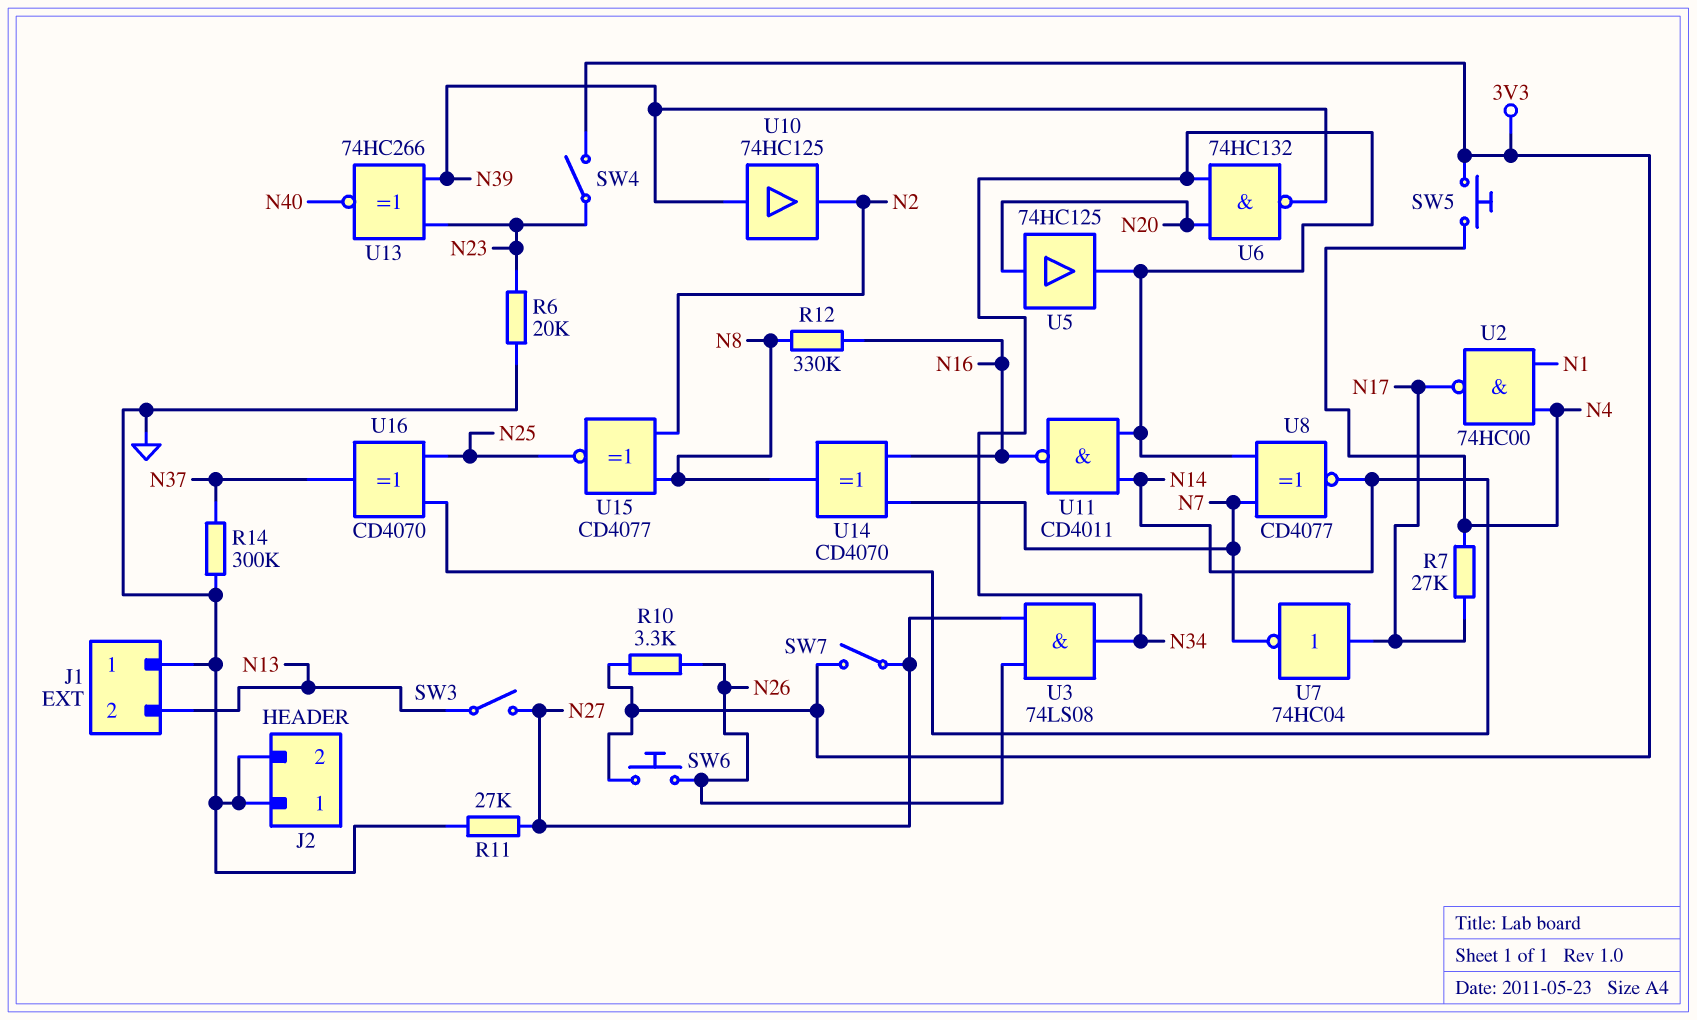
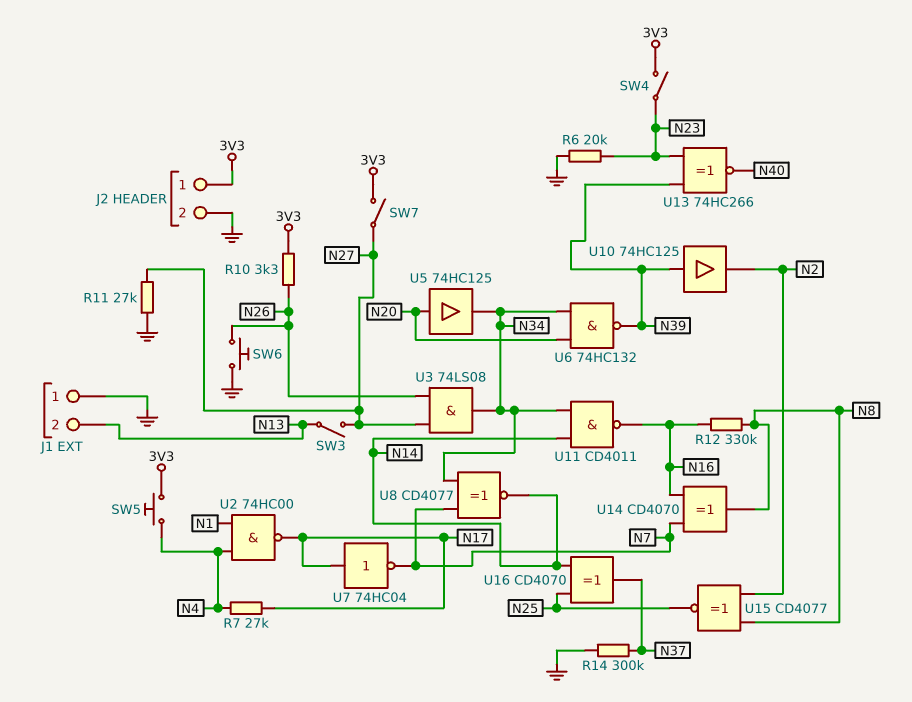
J2 pin 1: GND -> 3V3
SW6: button (3V3, N26) -> button (GND, N26)

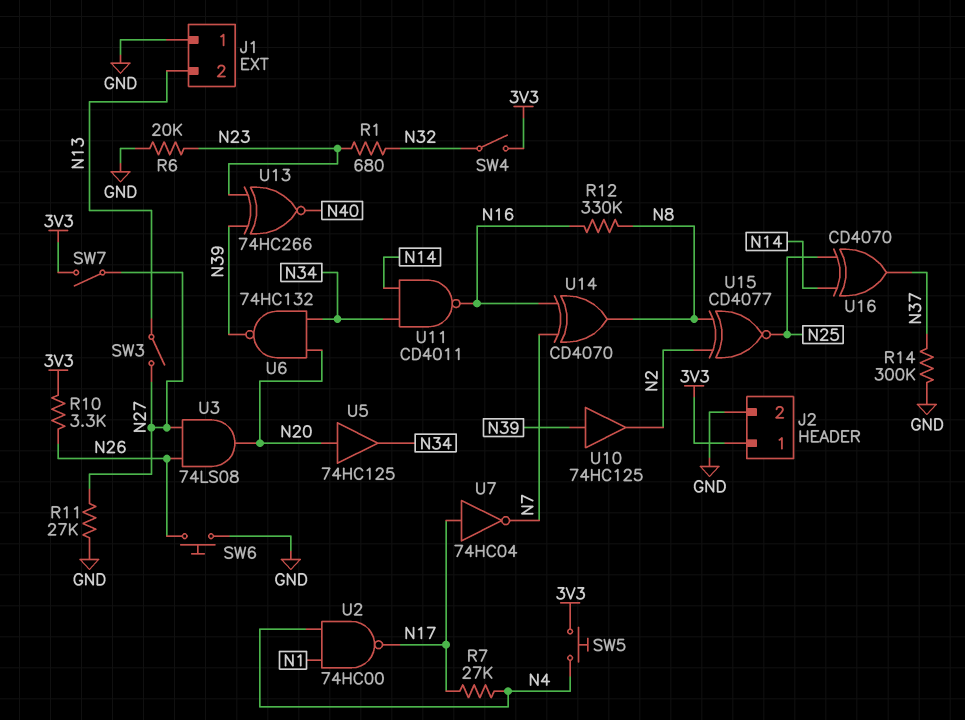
R1: none -> 680 (N23, N32)
SW4: switch (3V3, N23) -> switch (3V3, N32)
U3: AND 74LS08 (in N26, in N27, out N34) -> AND 74LS08 (in N26, in N27, out N20)
U8: XNOR CD4077 (in N7, in N34, out N14) -> none

